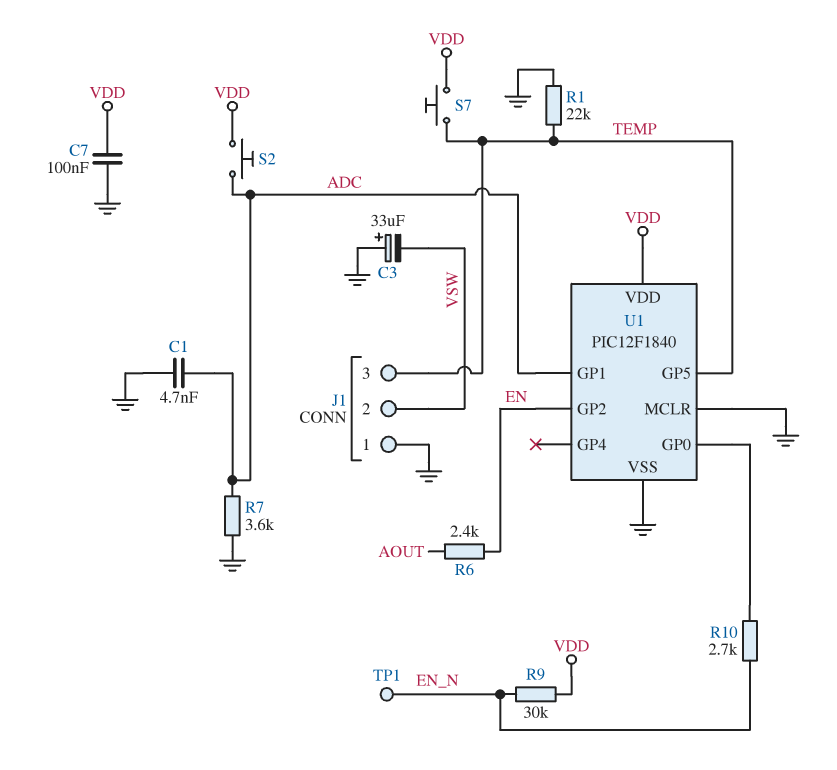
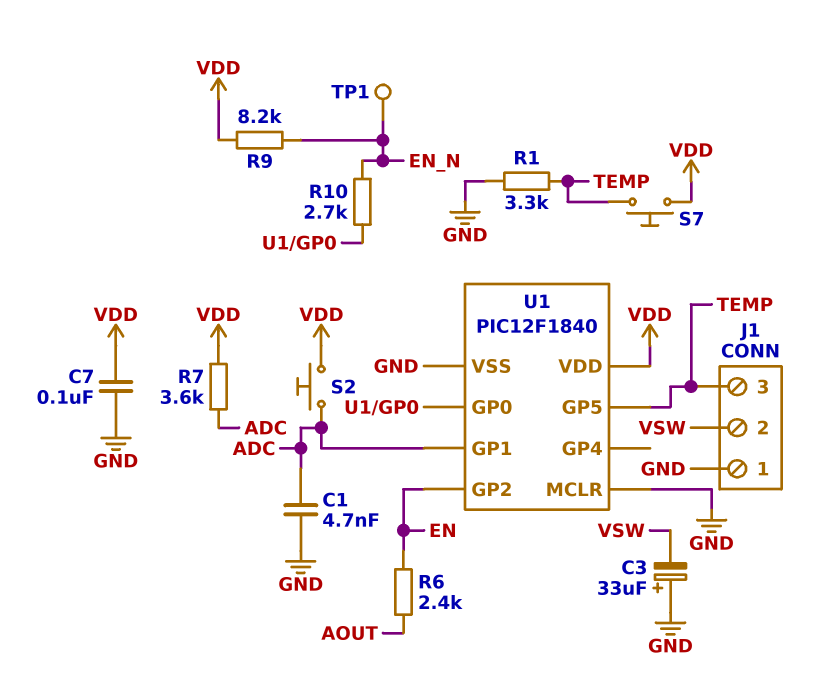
R1: 22k (GND, TEMP) -> 3.3k (GND, TEMP)
R7: 3.6k (ADC, GND) -> 3.6k (ADC, VDD)
R9: 30k (EN_N, VDD) -> 8.2k (EN_N, VDD)

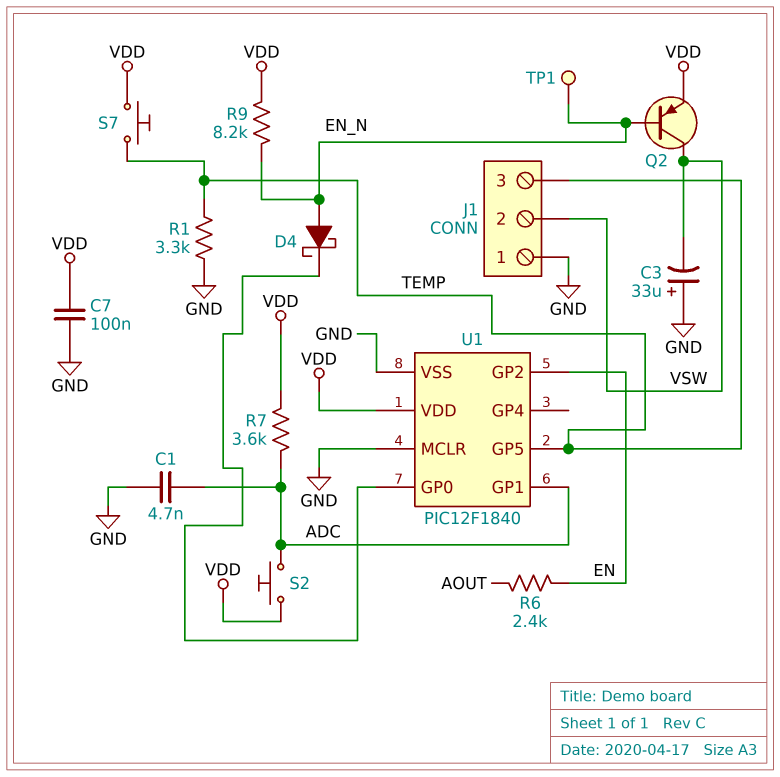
D4: none -> schottky (A EN_N, K U1/GP0)
Q2: none -> PNP (B EN_N, C VSW, E VDD)
R10: 2.7k (EN_N, U1/GP0) -> none

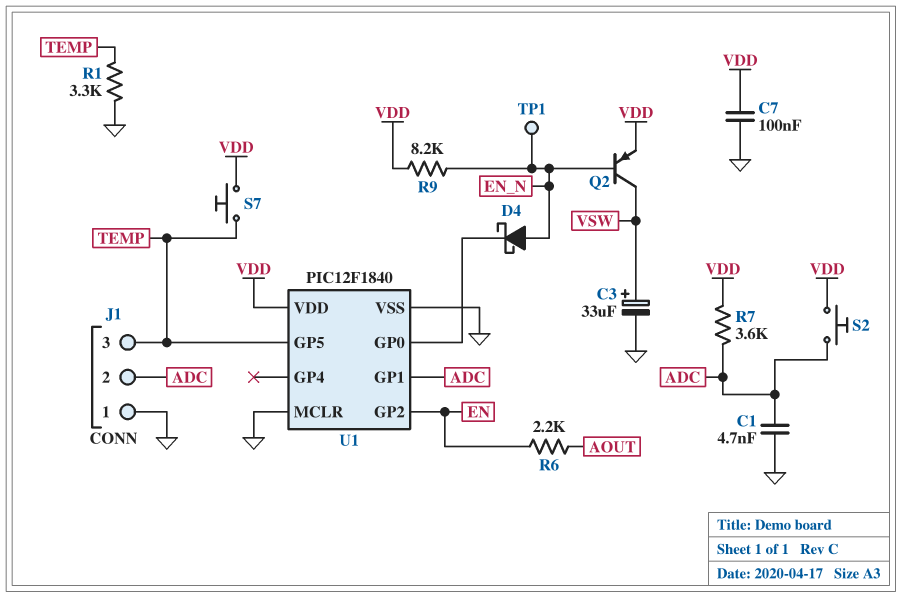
C3: 33uF (plus GND, minus VSW) -> 33uF (plus VSW, minus GND)
J1 pin 2: VSW -> ADC
R6: 2.4k (AOUT, EN) -> 2.2k (AOUT, EN)

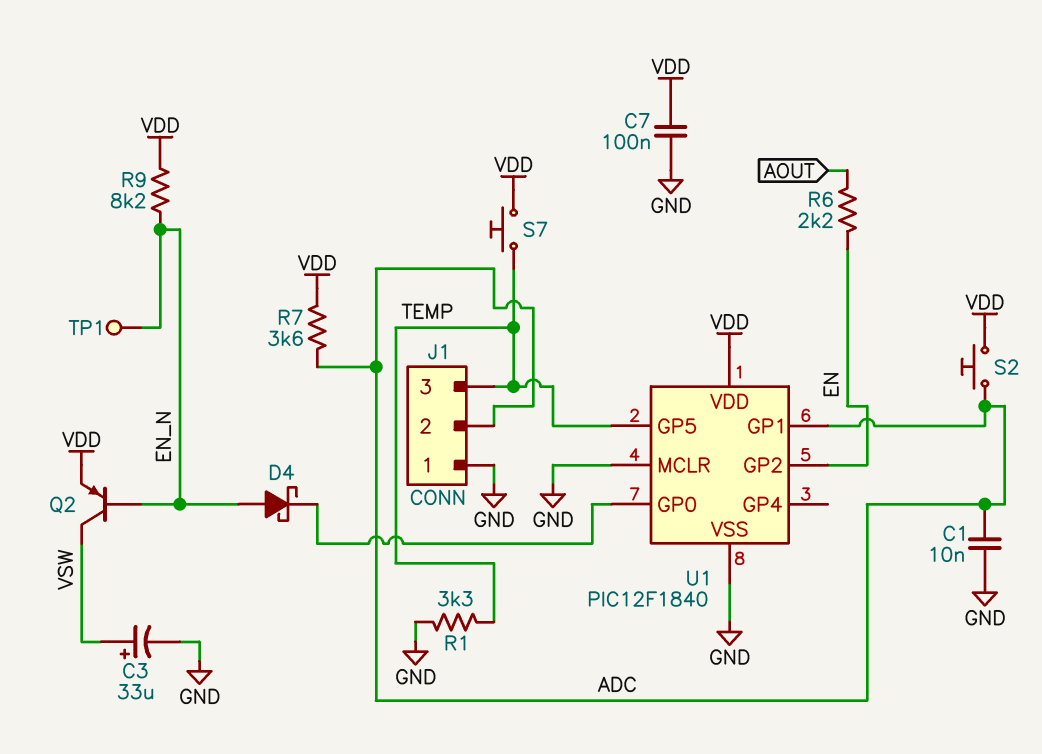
C1: 4.7nF (ADC, GND) -> 10nF (ADC, GND)

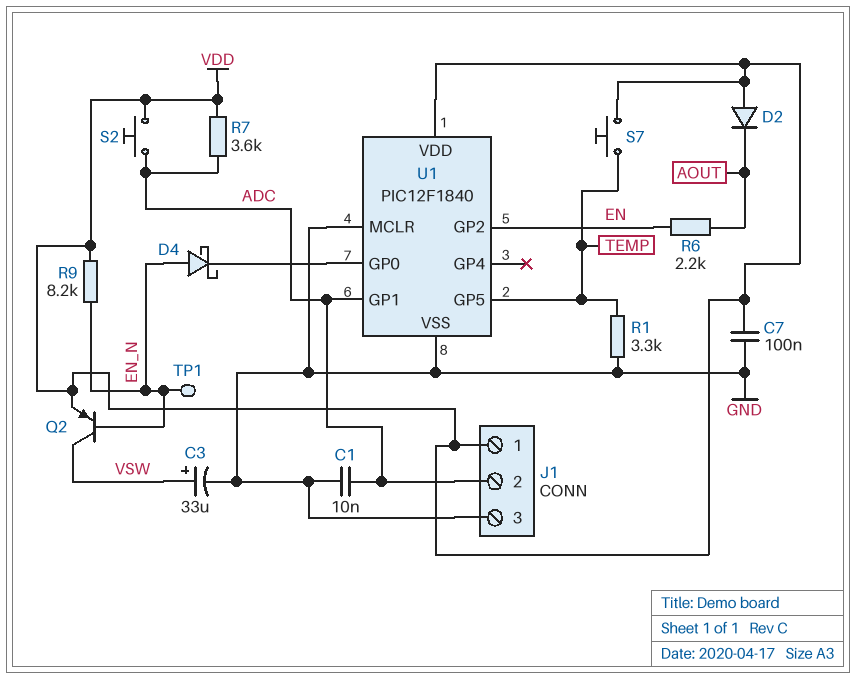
D2: none -> diode (A VDD, K AOUT)
J1 pin 1: GND -> VDD
J1 pin 3: TEMP -> GND

